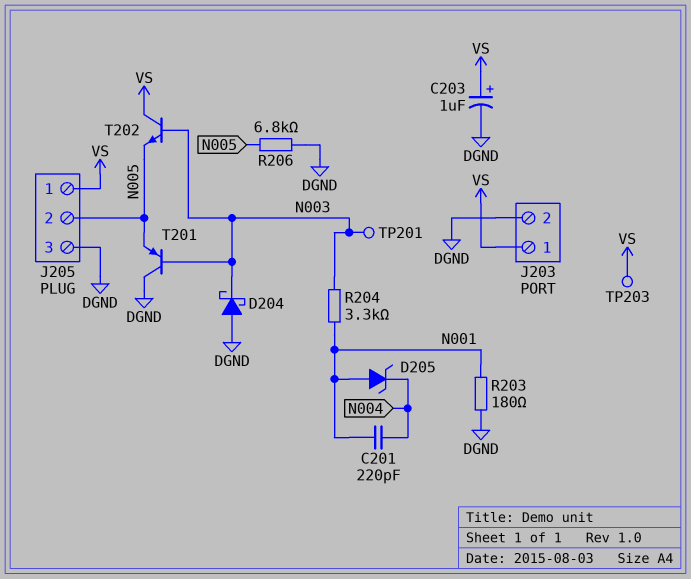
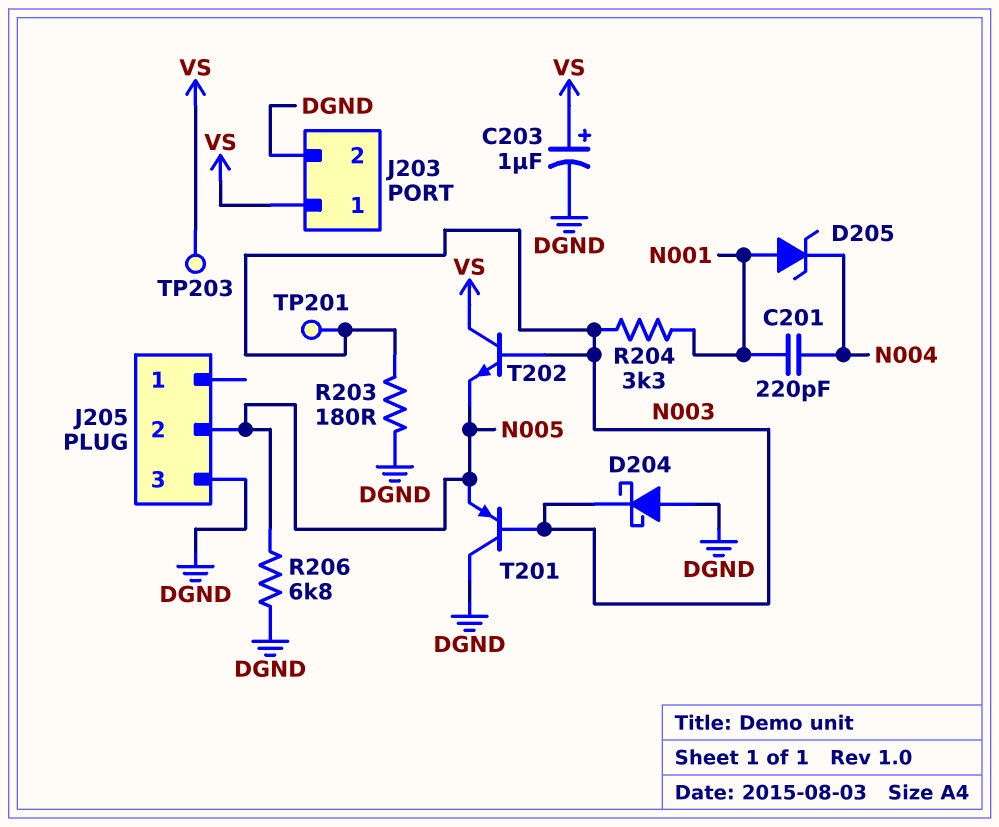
J205 pin 1: VS -> none
R203: 180 (DGND, N001) -> 180 (DGND, N003)

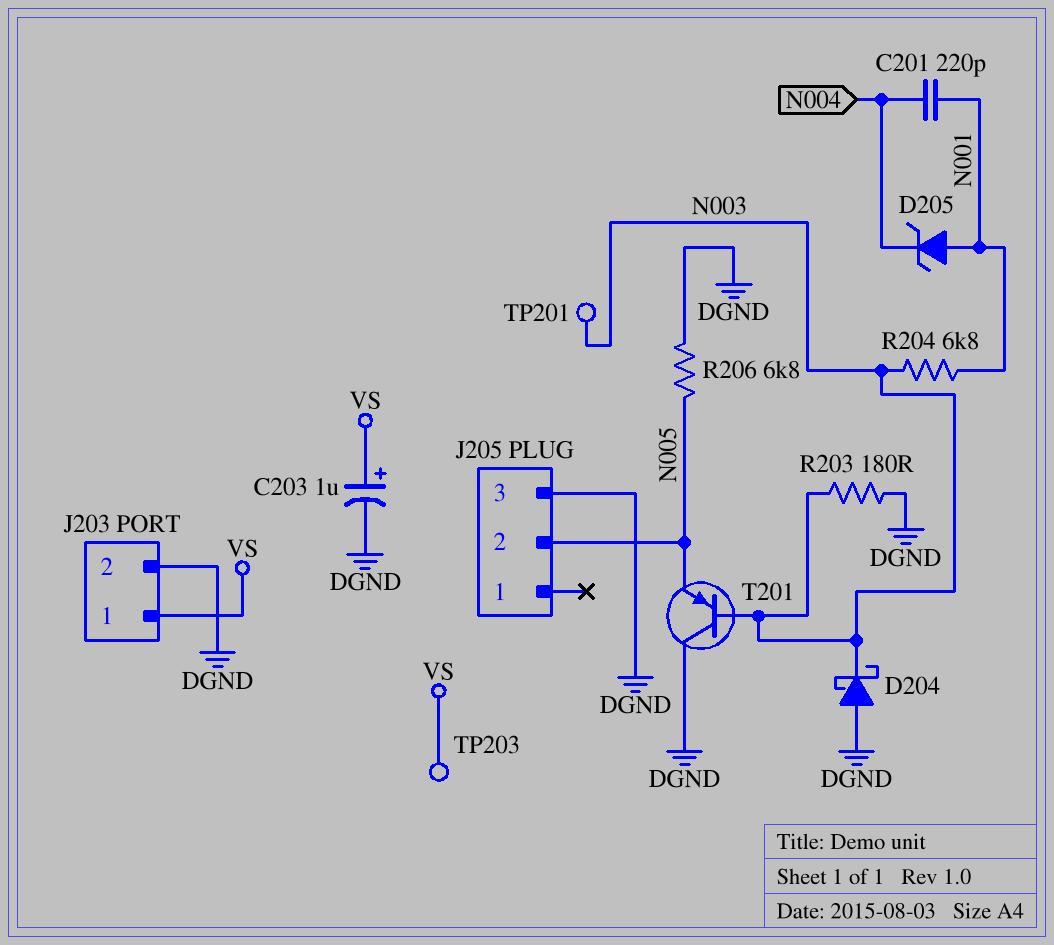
R204: 3.3k (N001, N003) -> 6.8k (N001, N003)
T202: NPN (B N003, C VS, E N005) -> none

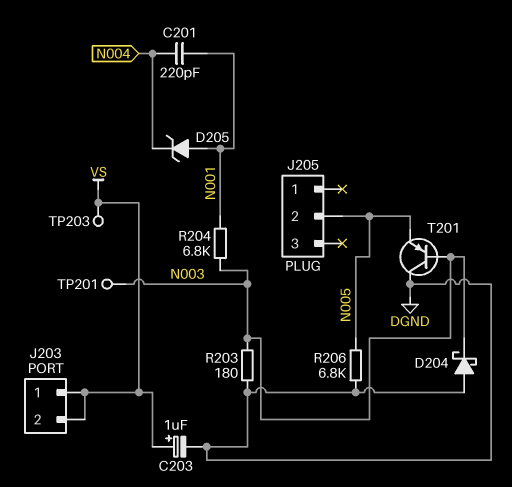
J203 pin 2: DGND -> VS
J205 pin 3: DGND -> none

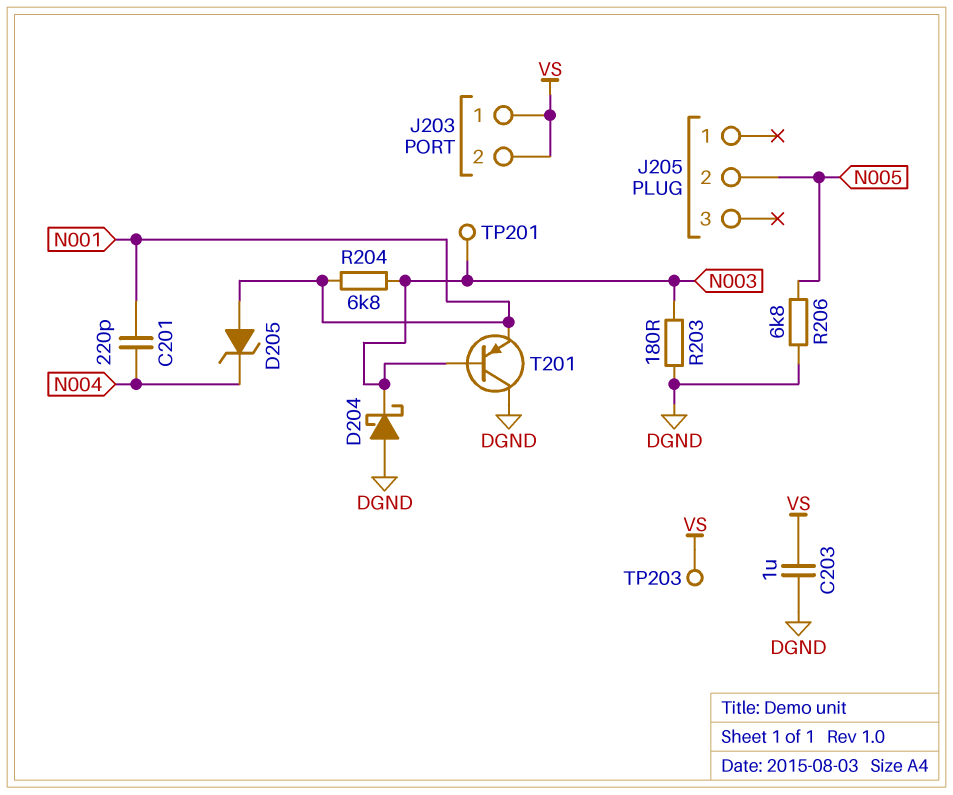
C203: 1uF (plus VS, minus DGND) -> 1uF (DGND, VS)
T201: PNP (B N003, C DGND, E N005) -> PNP (B N003, C DGND, E N001)

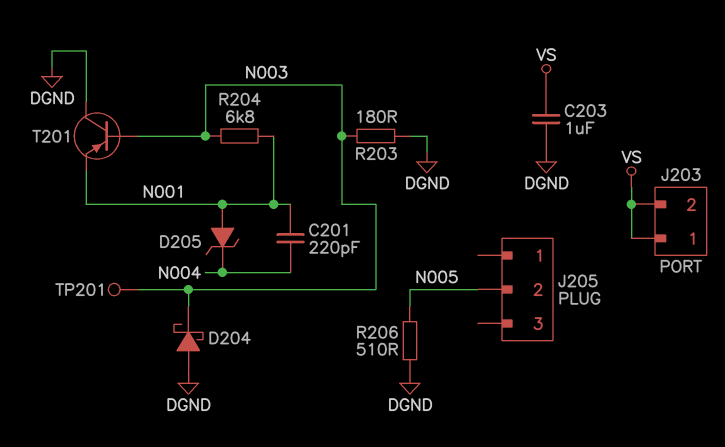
R206: 6.8k (DGND, N005) -> 510 (DGND, N005)
TP203: test point (VS) -> none

